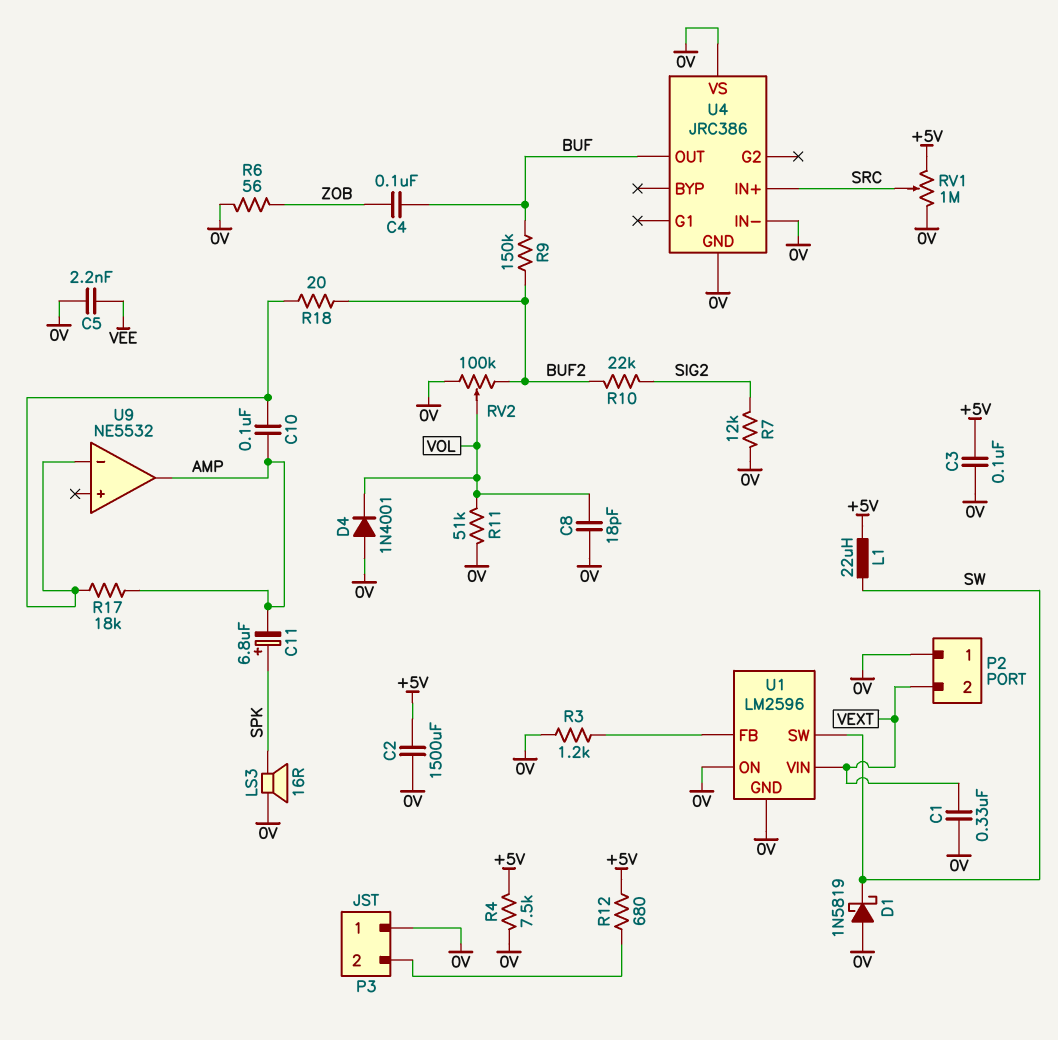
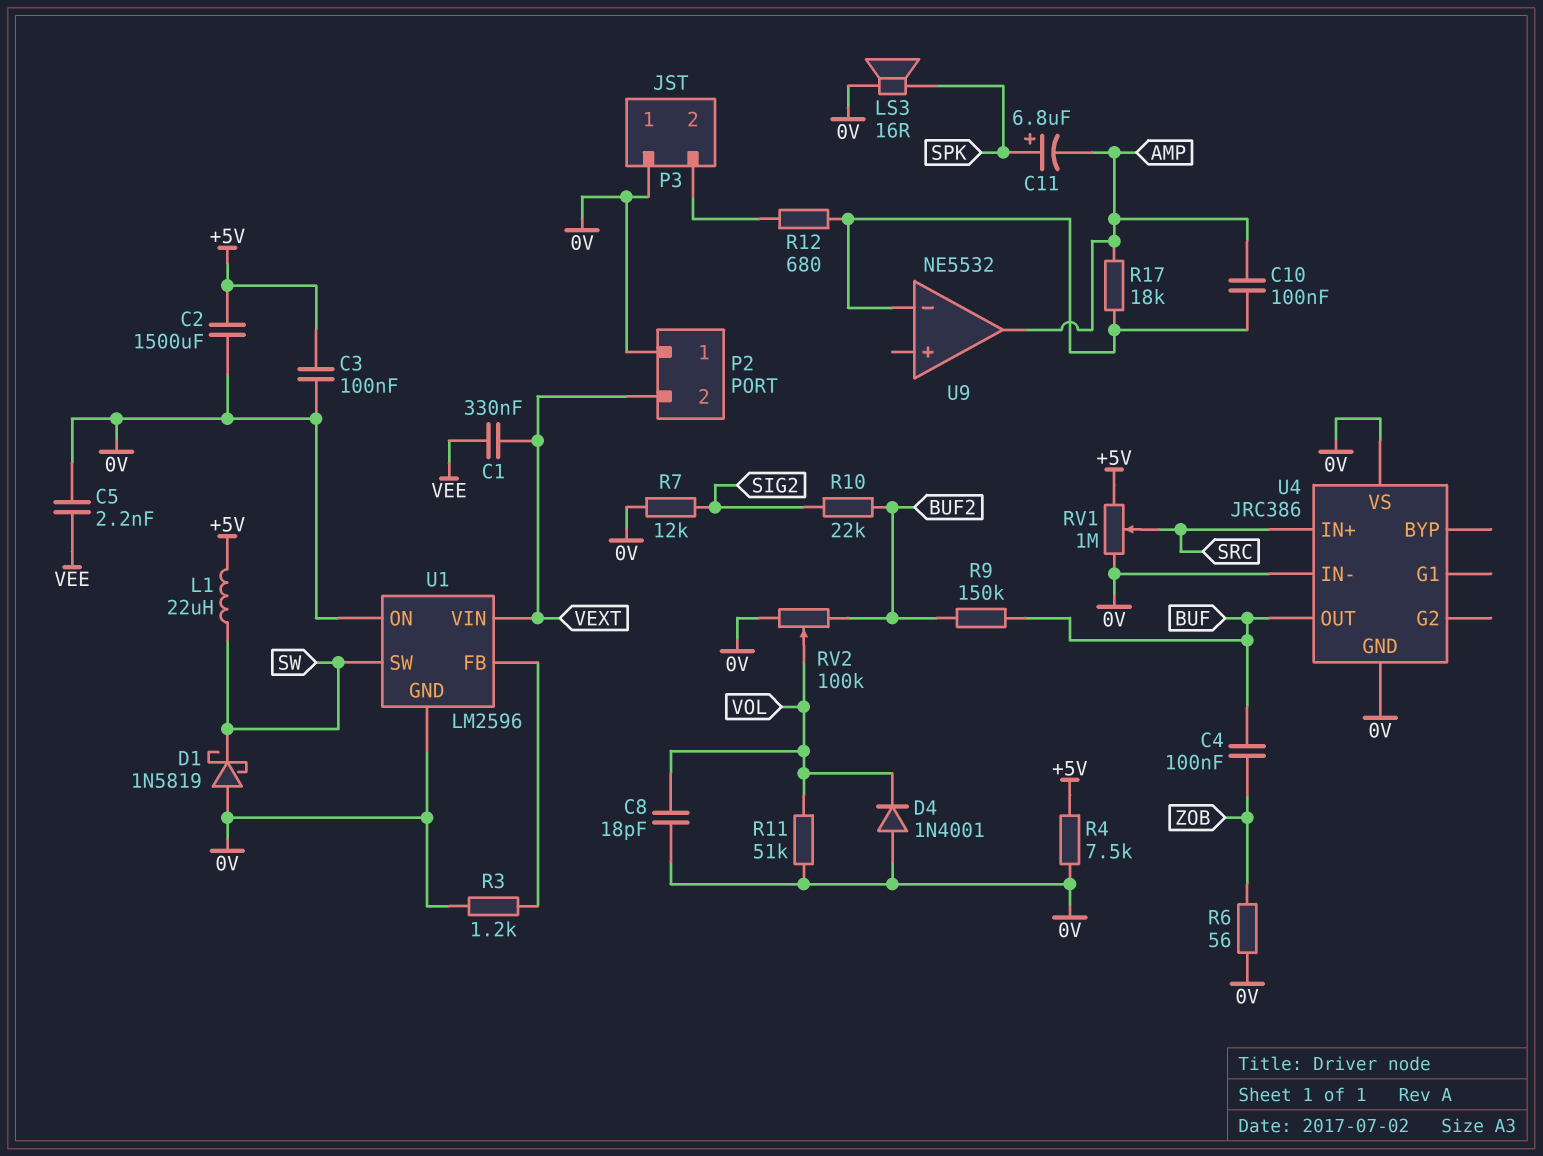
C1: 330nF (0V, VEXT) -> 330nF (VEE, VEXT)
R12: 680 (+5V, P3/2) -> 680 (P3/2, U9/in-)
R18: 20 (BUF2, U9/in-) -> none

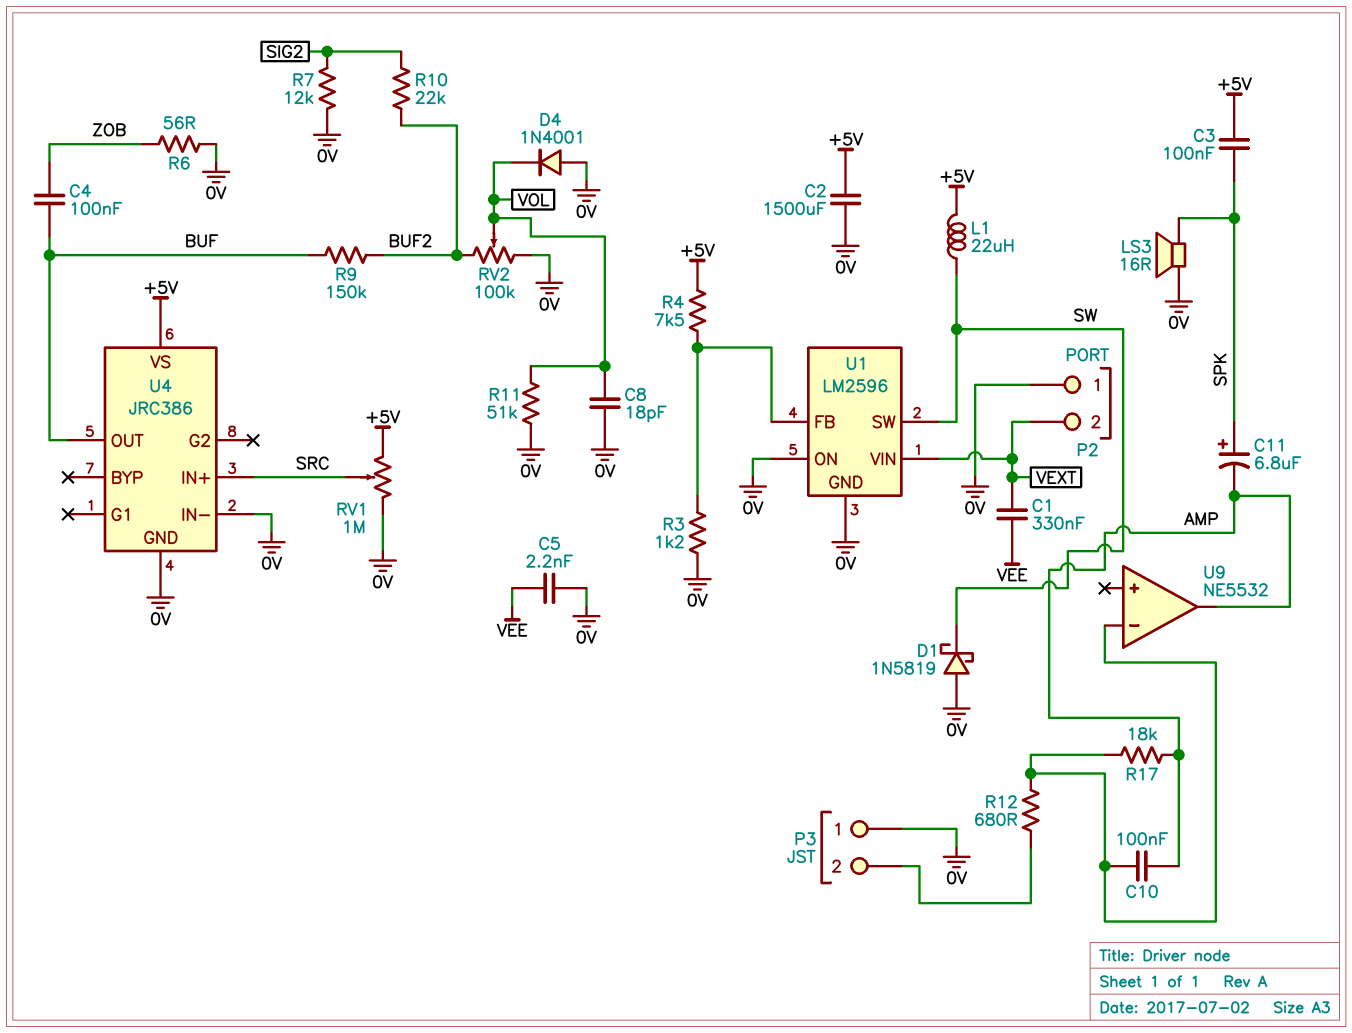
C3: 100nF (+5V, 0V) -> 100nF (+5V, SPK)
R4: 7.5k (+5V, 0V) -> 7.5k (+5V, U1/FB)
U4 pin VS: 0V -> +5V

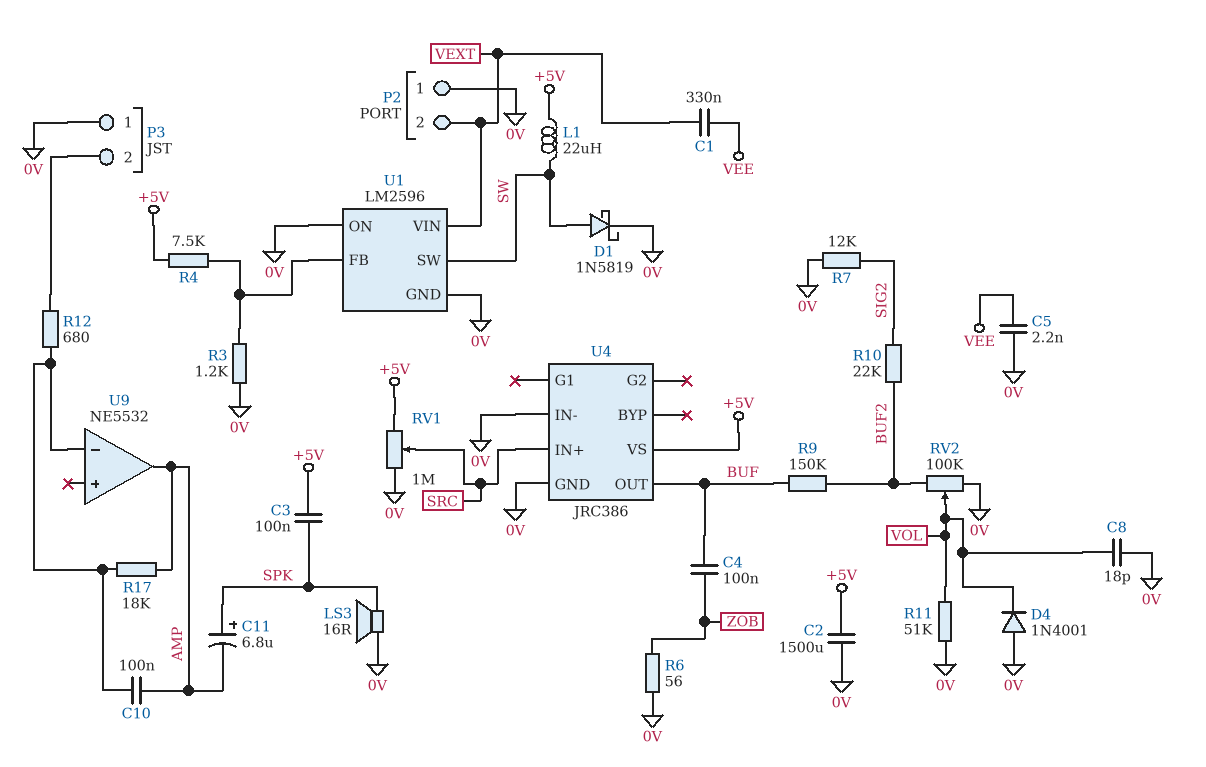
D1: schottky 1N5819 (A 0V, K SW) -> schottky 1N5819 (A SW, K 0V)

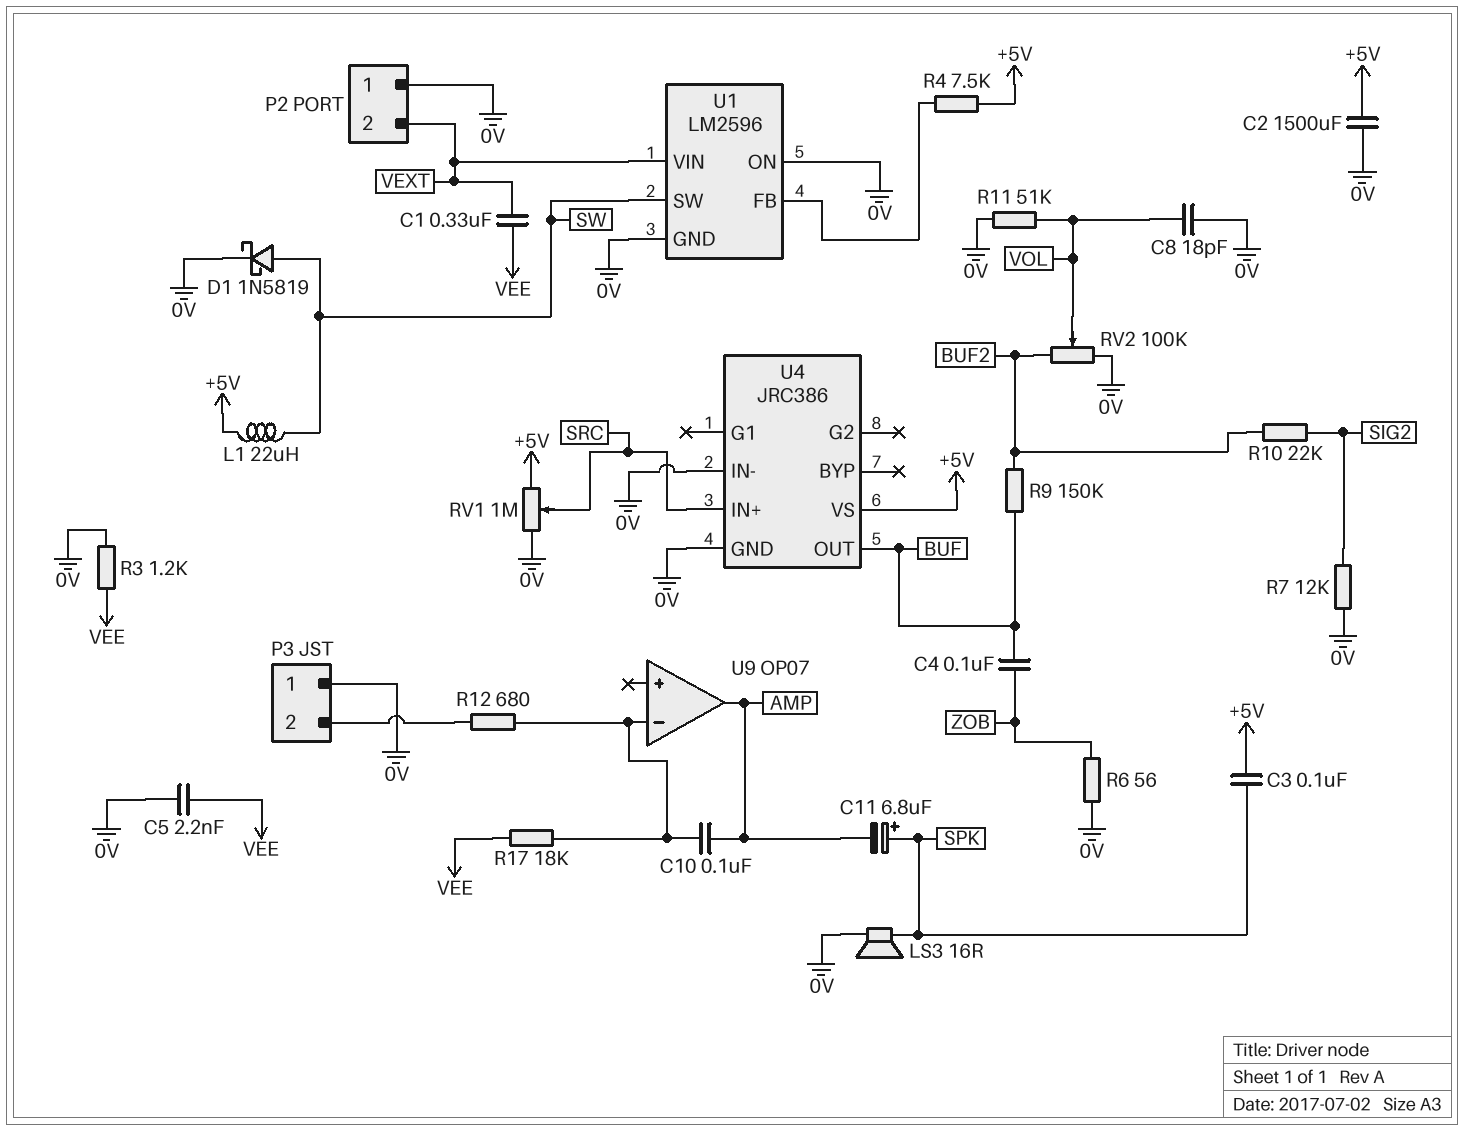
D4: diode 1N4001 (A 0V, K VOL) -> none
R3: 1.2k (0V, U1/FB) -> 1.2k (0V, VEE)
R17: 18k (AMP, U9/in-) -> 18k (U9/in-, VEE)
U9: NE5532 -> OP07

